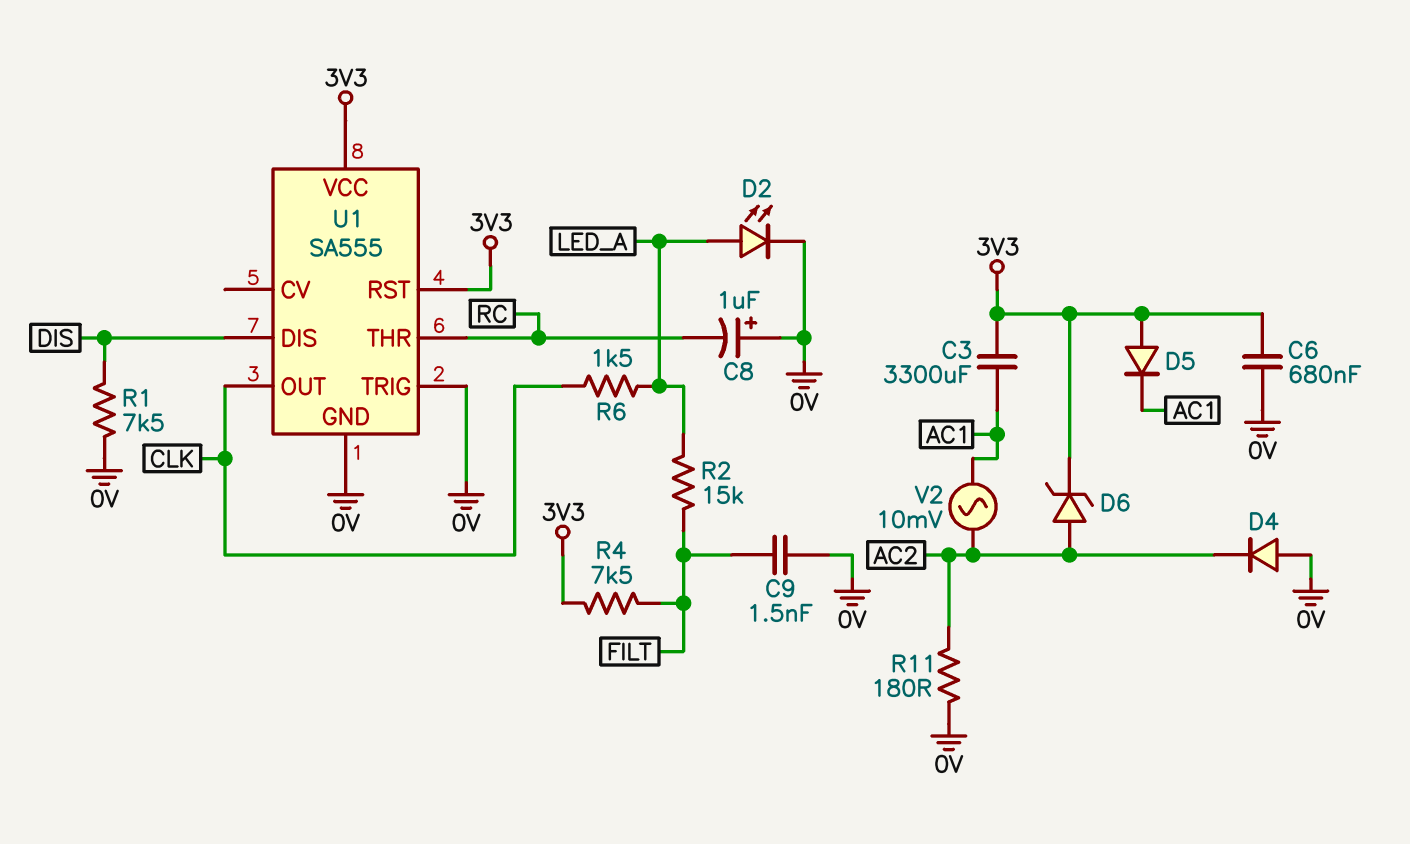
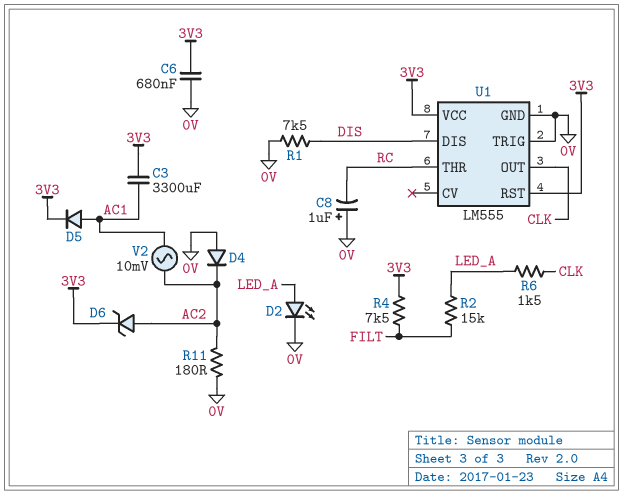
C9: 1.5nF (0V, FILT) -> none
D5: diode (A 3V3, K AC1) -> diode (A AC1, K 3V3)
U1: SA555 -> LM555

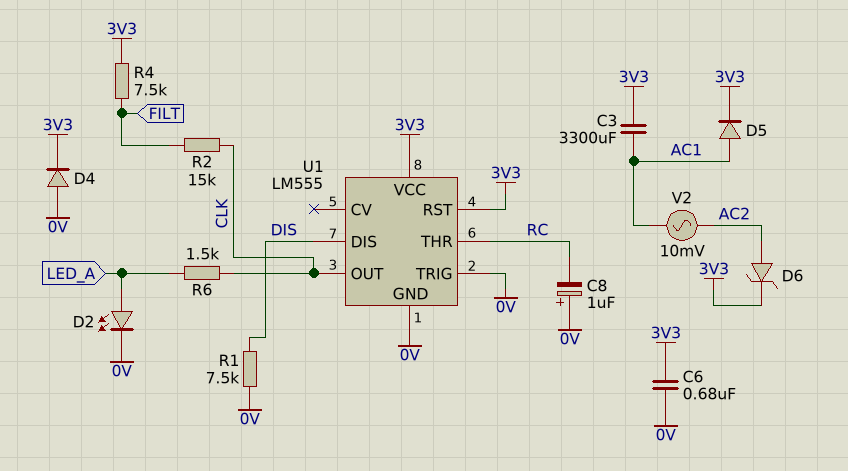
D4: diode (A 0V, K AC2) -> diode (A 0V, K 3V3)
R2: 15k (FILT, LED_A) -> 15k (CLK, FILT)
R11: 180 (0V, AC2) -> none

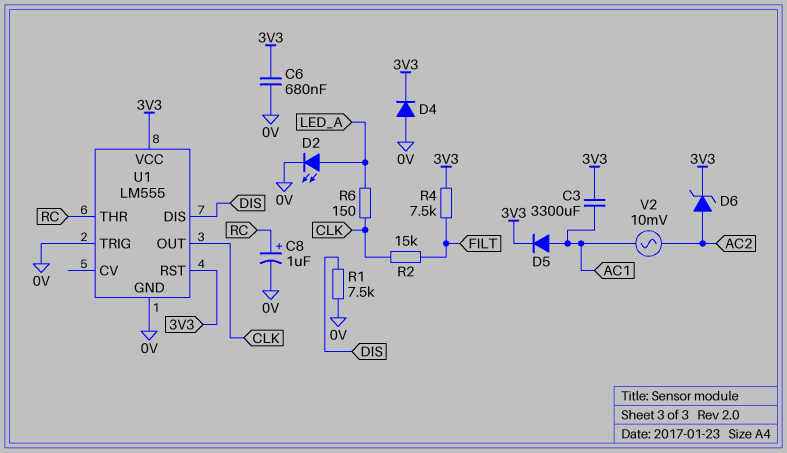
C8: 1uF (plus 0V, minus RC) -> 1uF (plus RC, minus 0V)
R6: 1.5k (CLK, LED_A) -> 150 (CLK, LED_A)

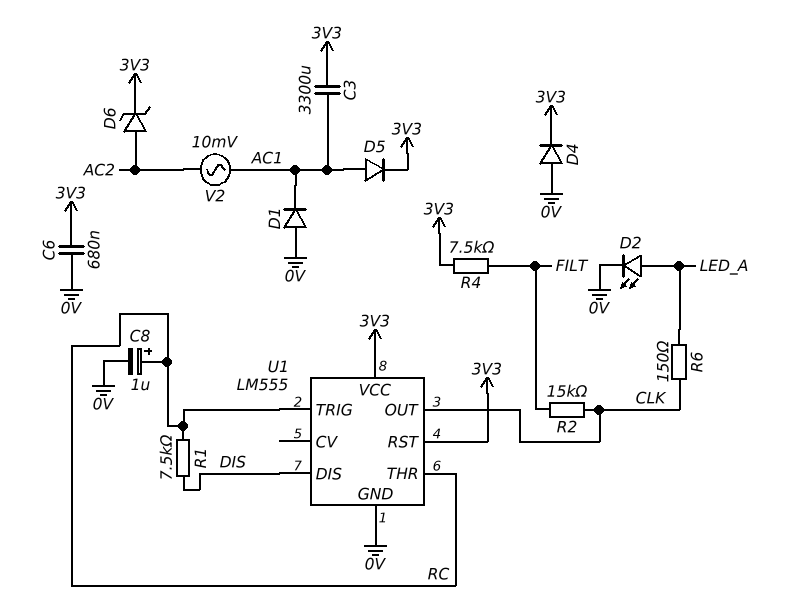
D1: none -> diode (A 0V, K AC1)
R1: 7.5k (0V, DIS) -> 7.5k (DIS, RC)
U1 pin TRIG: 0V -> RC

